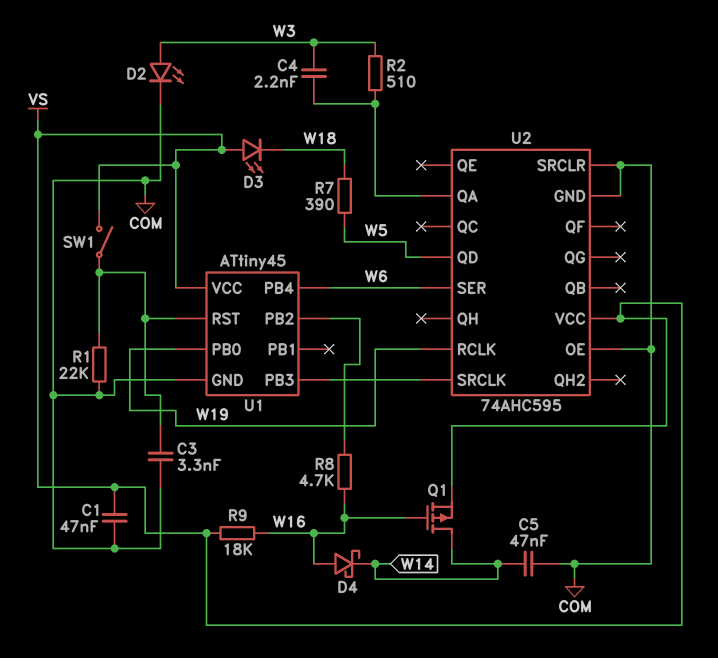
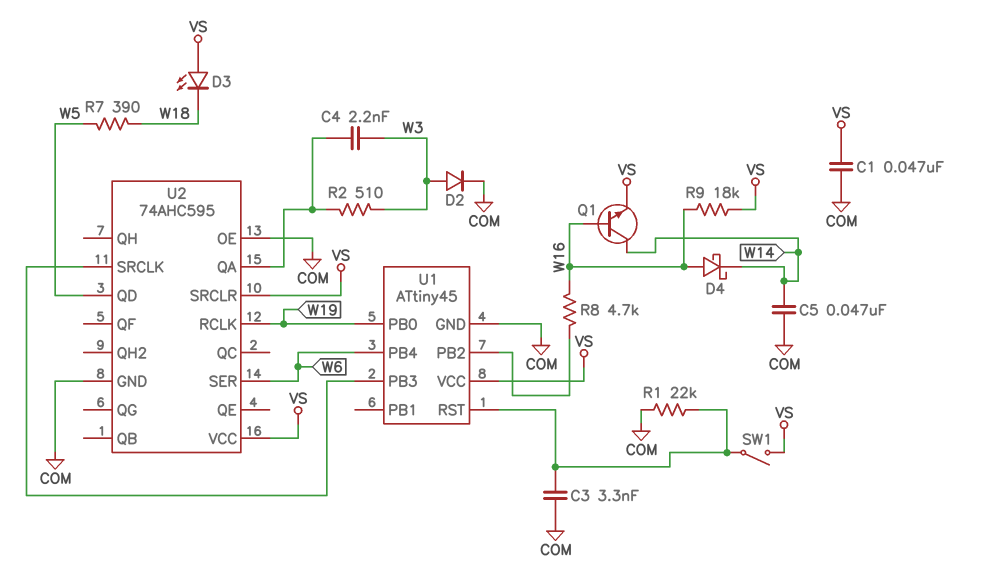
D2: LED (A W3, K COM) -> diode (A W3, K COM)
Q1: PMOS (G W16, D W14, S VS) -> NPN (B W16, C W14, E VS)
U2 pin SRCLR: COM -> VS

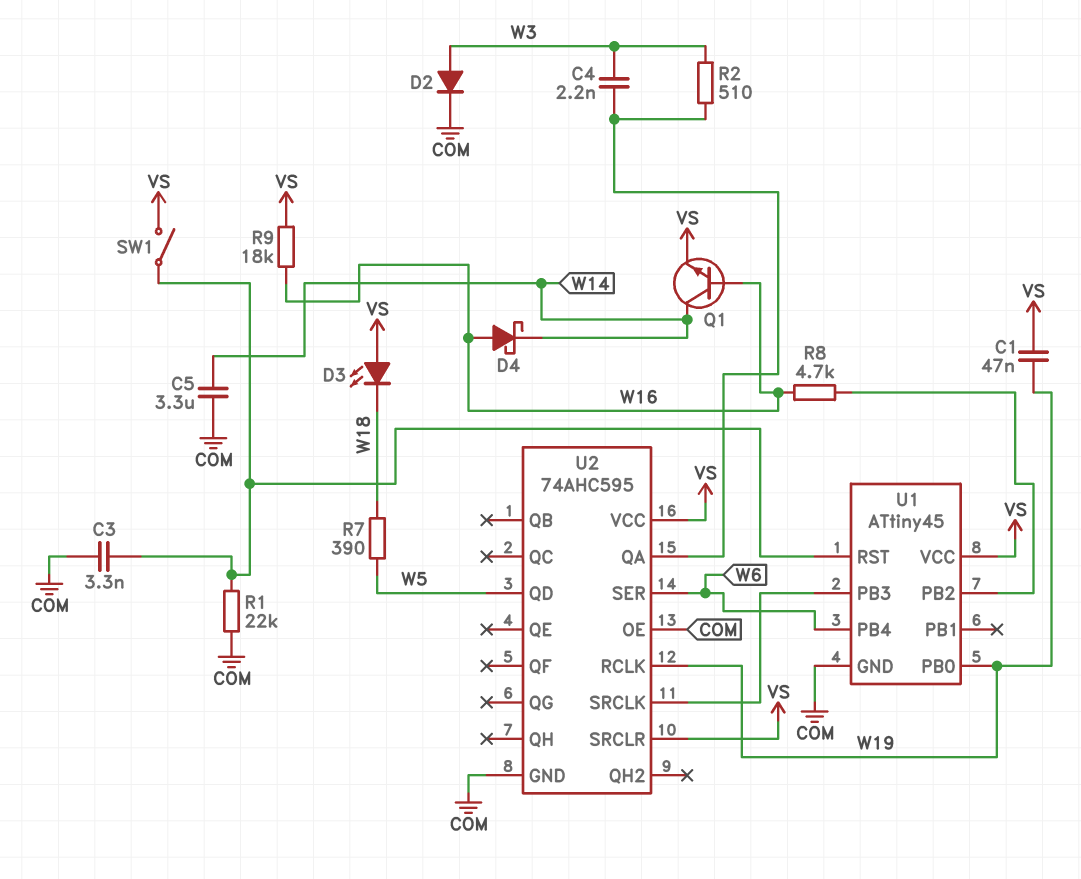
C1: 47nF (COM, VS) -> 47nF (VS, W19)
C5: 47nF (COM, W14) -> 3.3uF (COM, W14)

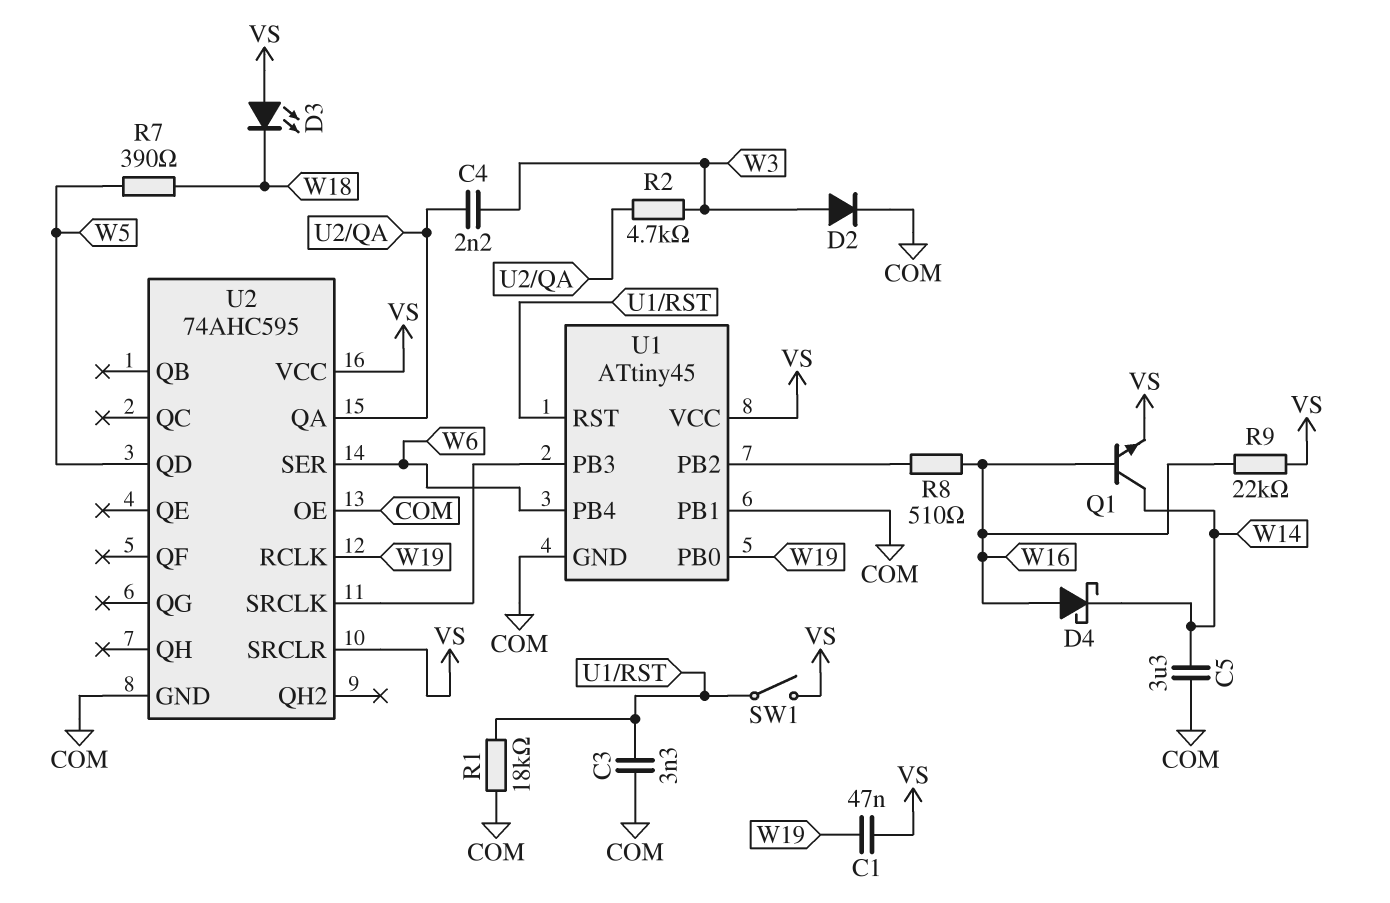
R1: 22k (COM, U1/RST) -> 18k (COM, U1/RST)
R2: 510 (U2/QA, W3) -> 4.7k (U2/QA, W3)
R8: 4.7k (U1/PB2, W16) -> 510 (U1/PB2, W16)
R9: 18k (VS, W16) -> 22k (VS, W16)
U1 pin PB1: none -> COM

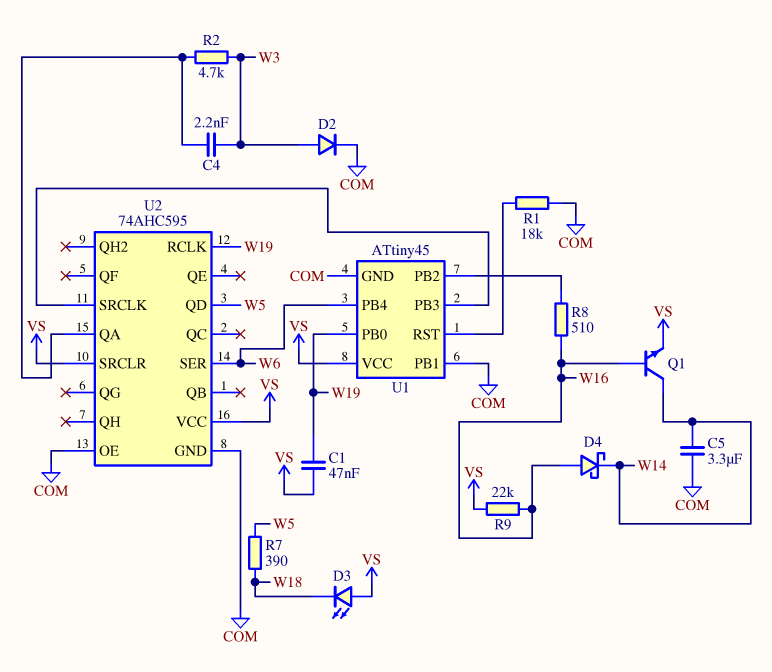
C3: 3.3nF (COM, U1/RST) -> none
SW1: switch (U1/RST, VS) -> none

